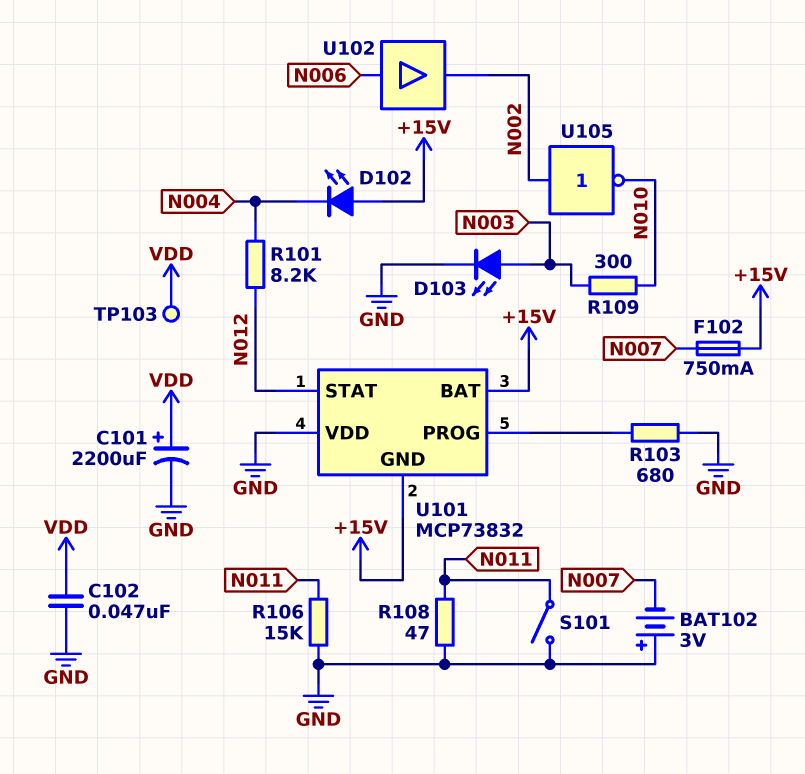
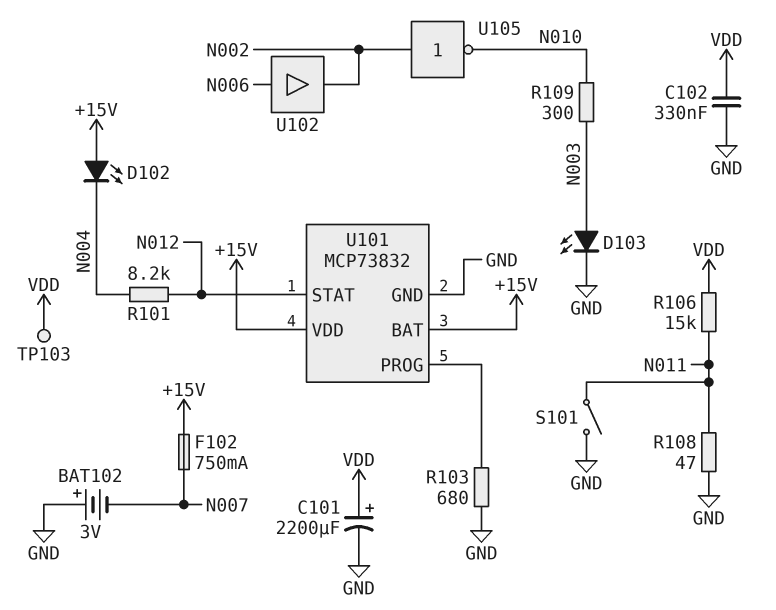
C102: 47nF (GND, VDD) -> 330nF (GND, VDD)
R106: 15k (GND, N011) -> 15k (N011, VDD)
U101 pin GND: +15V -> GND
U101 pin VDD: GND -> +15V

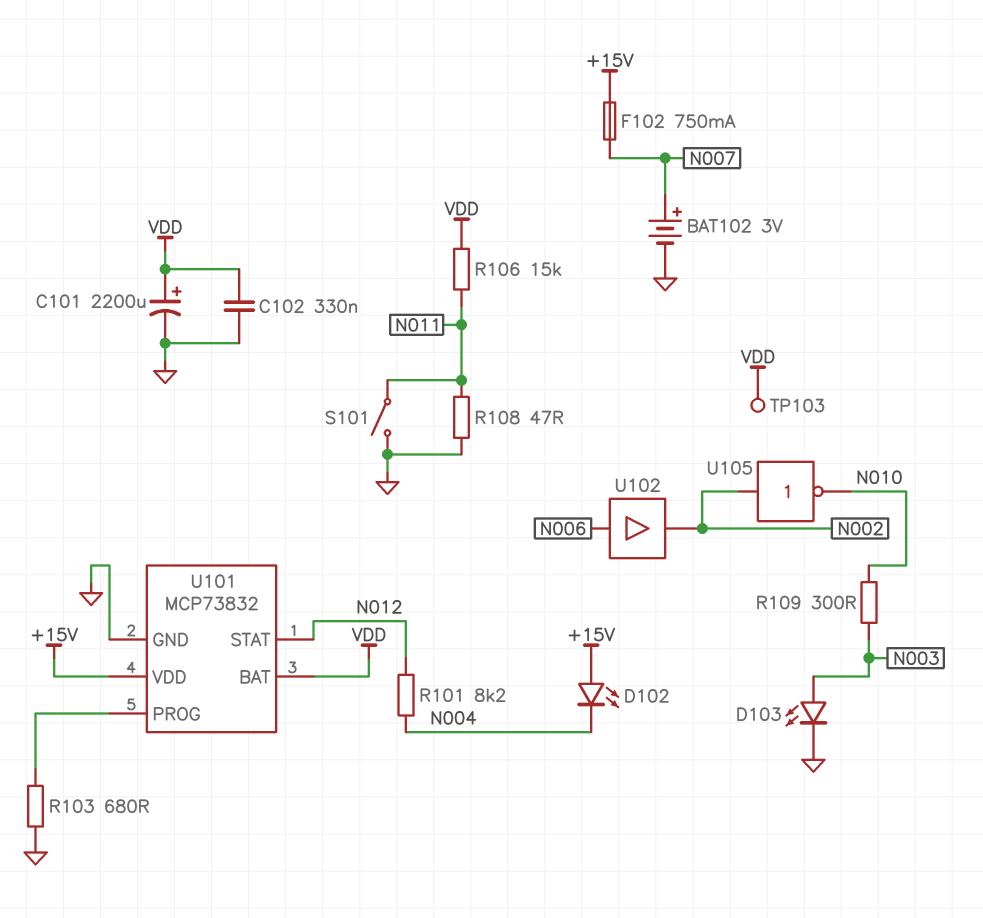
BAT102: 3V (plus GND, minus N007) -> 3V (plus N007, minus GND)
U101 pin BAT: +15V -> VDD

